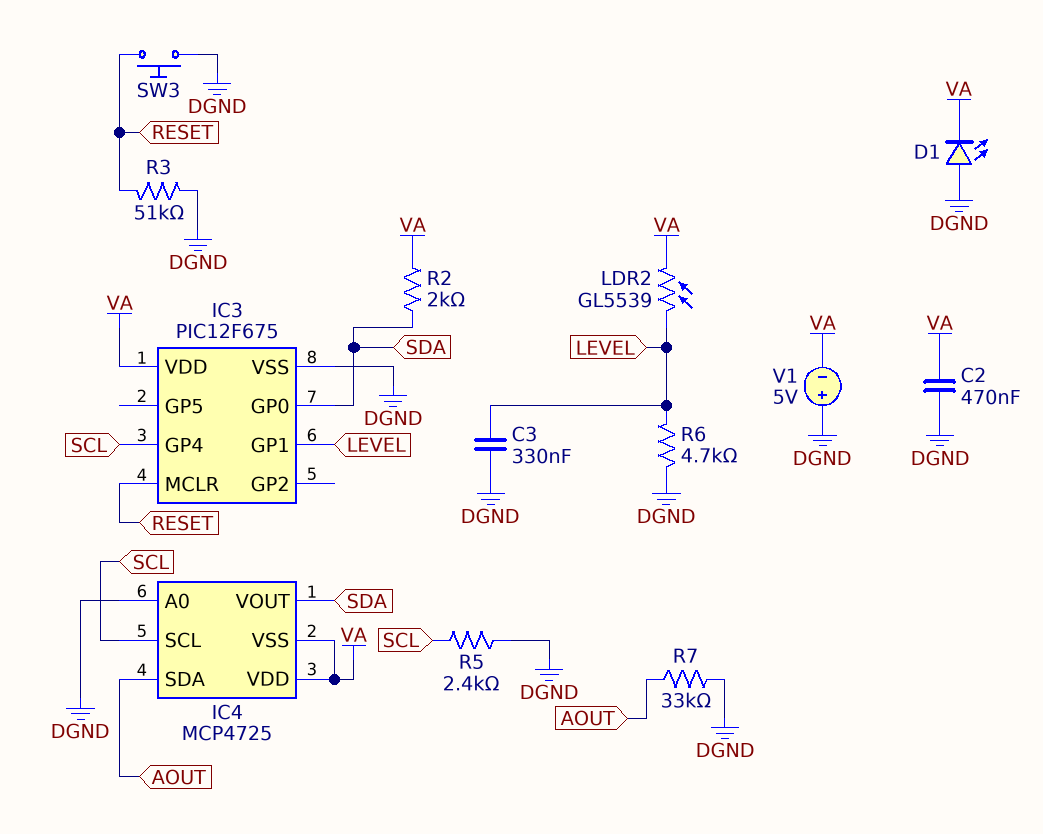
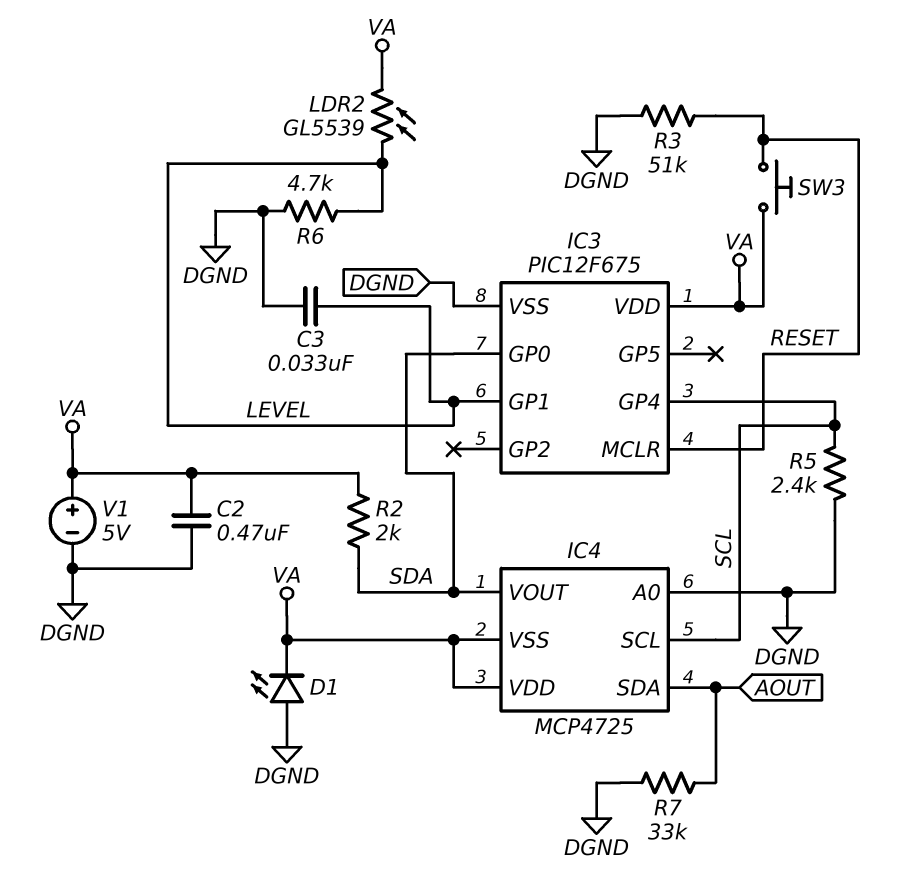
C3: 330nF (DGND, LEVEL) -> 33nF (DGND, LEVEL)
SW3: button (DGND, RESET) -> button (RESET, VA)
V1: 5V (plus DGND, minus VA) -> 5V (plus VA, minus DGND)

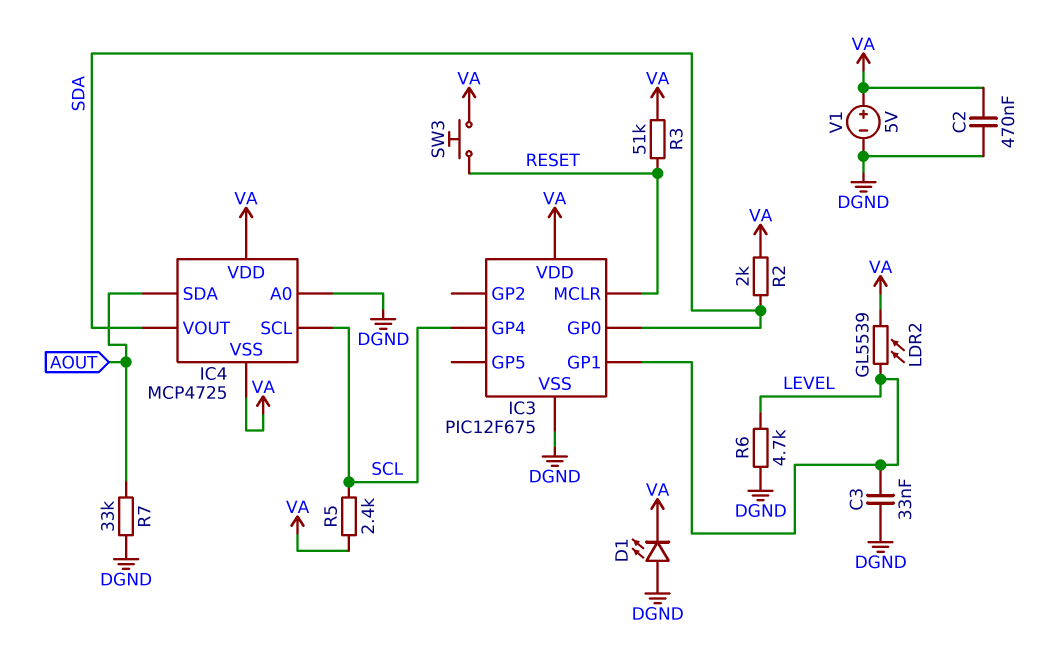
R3: 51k (DGND, RESET) -> 51k (RESET, VA)
R5: 2.4k (DGND, SCL) -> 2.4k (SCL, VA)

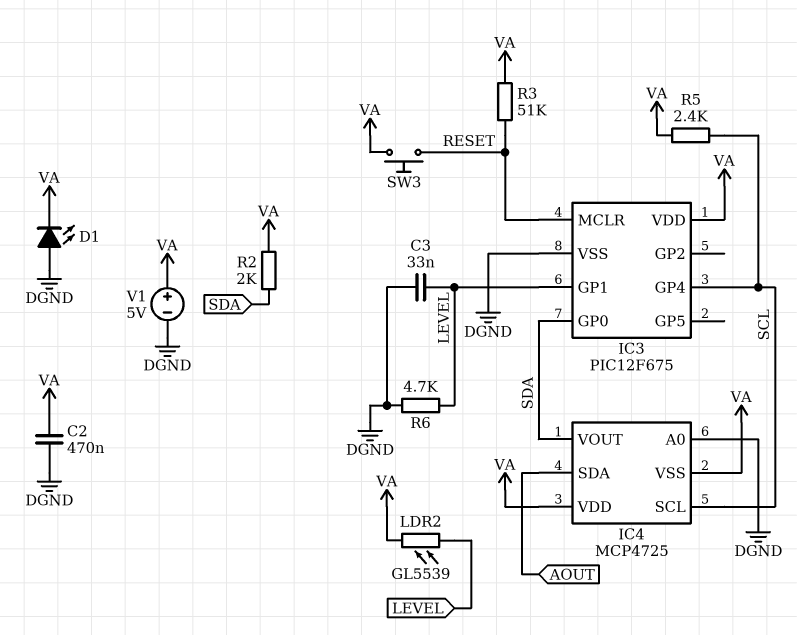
R7: 33k (AOUT, DGND) -> none

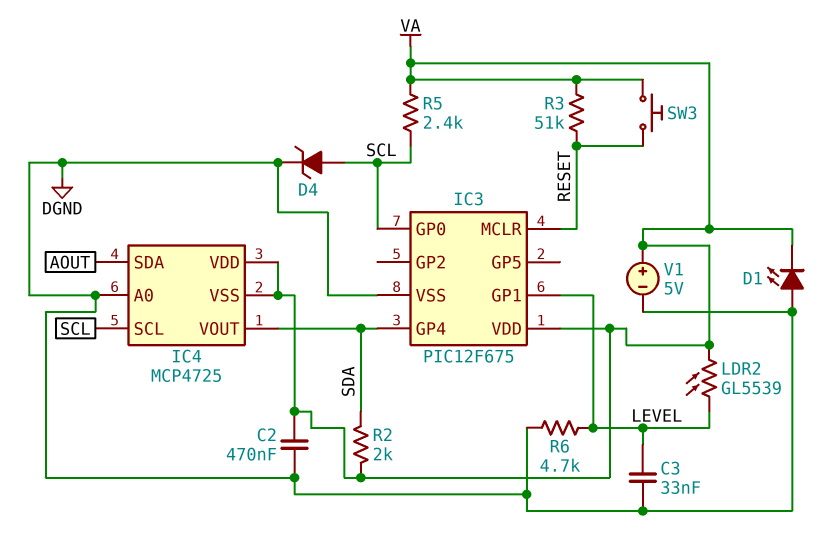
D4: none -> zener (A SCL, K DGND)
IC3 pin GP0: SDA -> SCL
IC3 pin GP4: SCL -> SDA

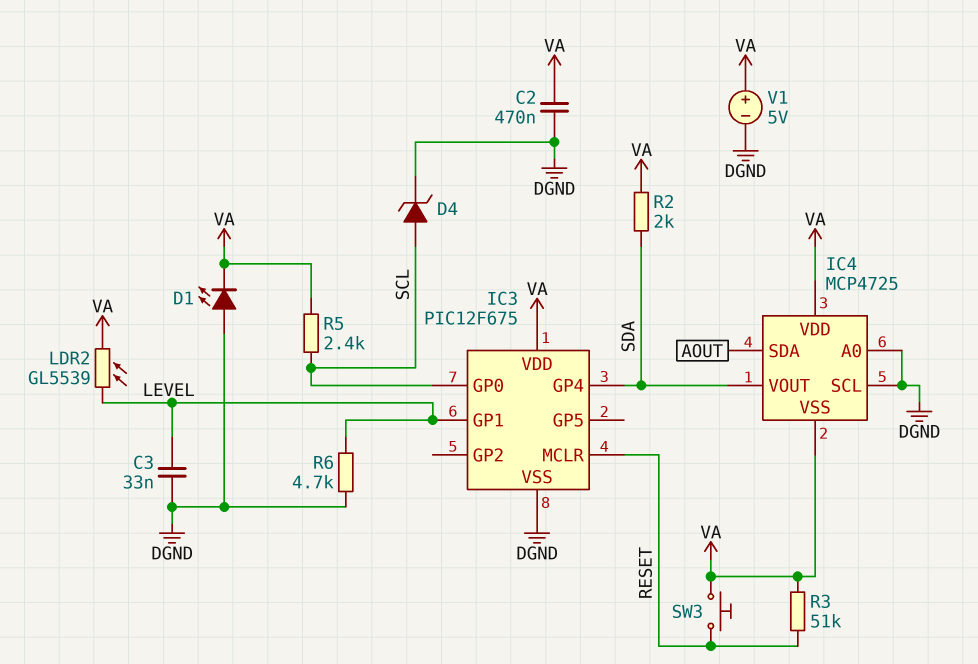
IC4 pin SCL: SCL -> DGND

